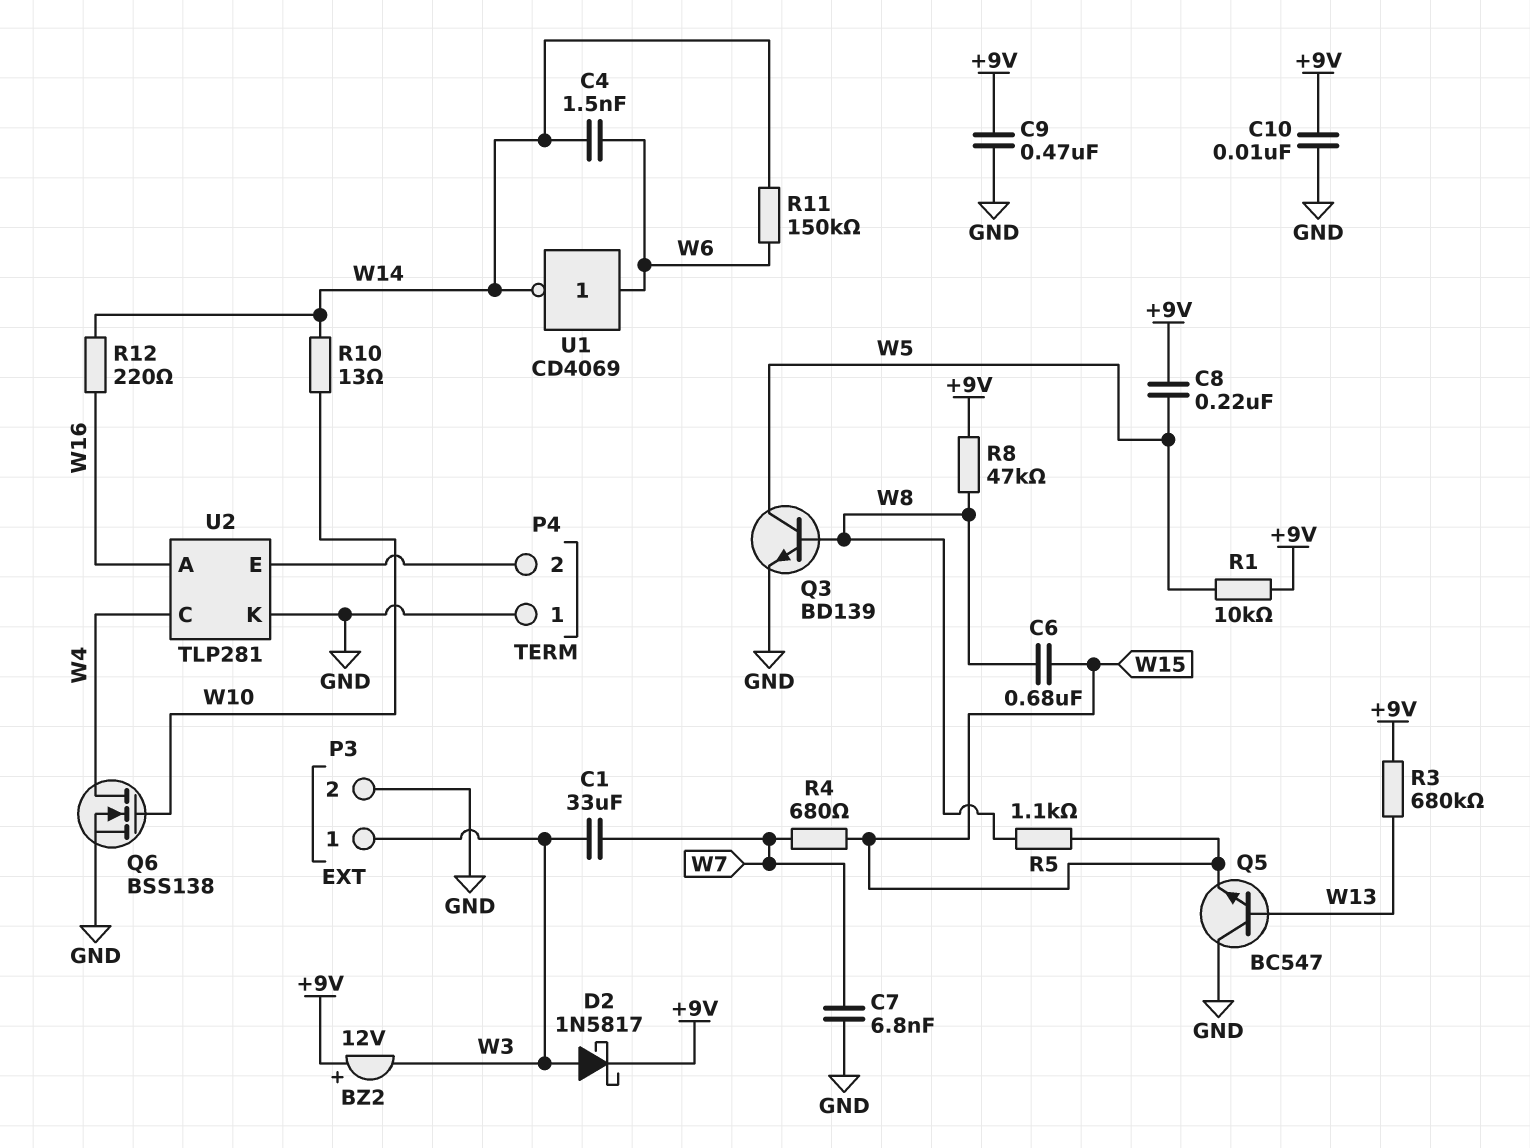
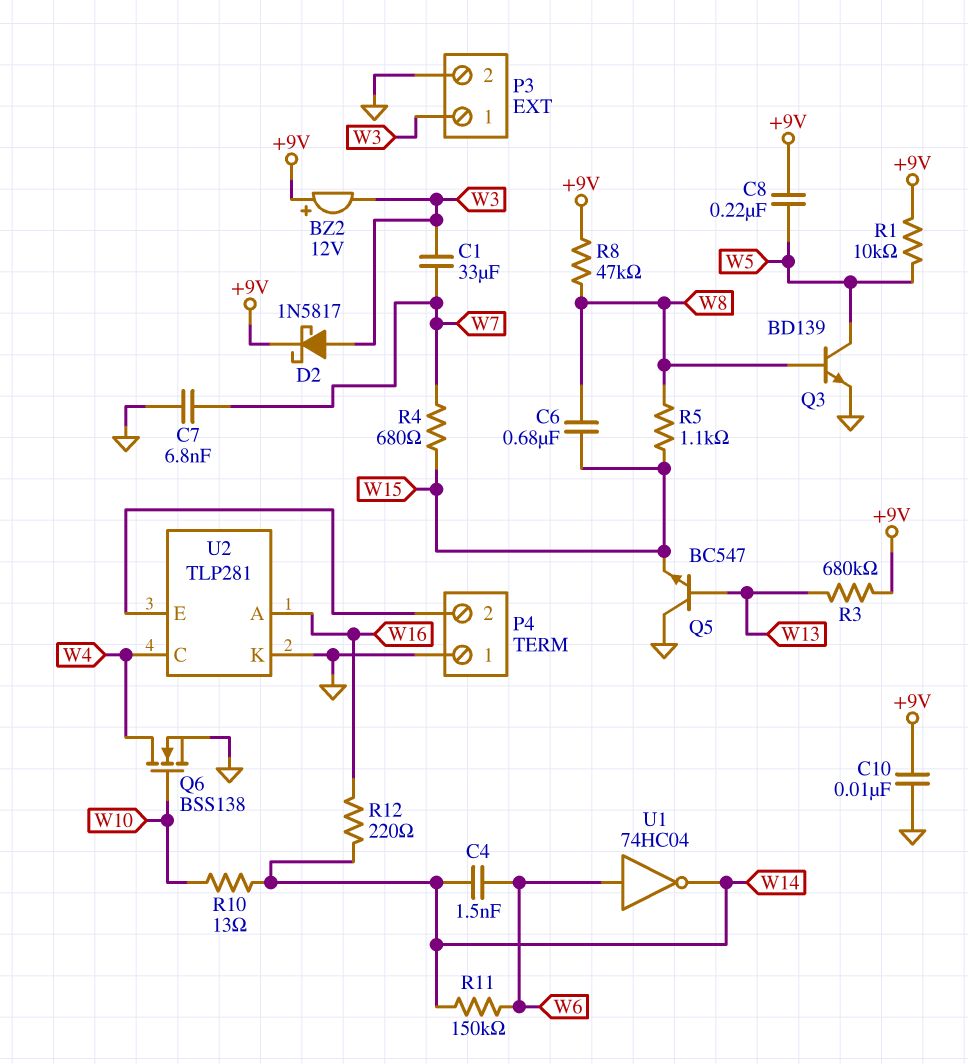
C9: 470nF (+9V, GND) -> none
U1: NOT CD4069 (in W6, out W14) -> NOT 74HC04 (in W6, out W14)

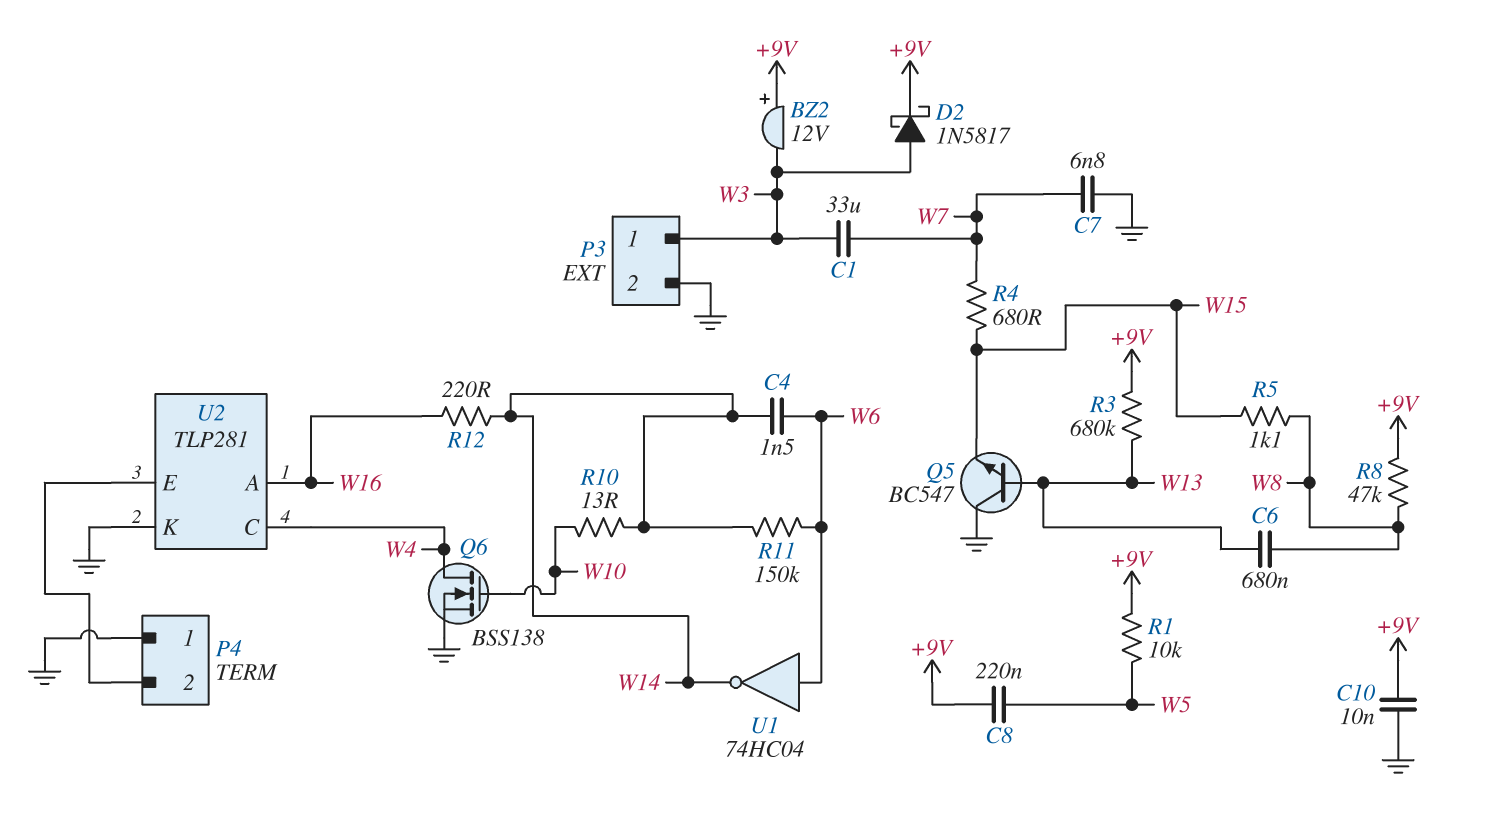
C6: 680nF (W8, W15) -> 680nF (W8, W13)
Q3: NPN BD139 (B W8, C W5, E GND) -> none

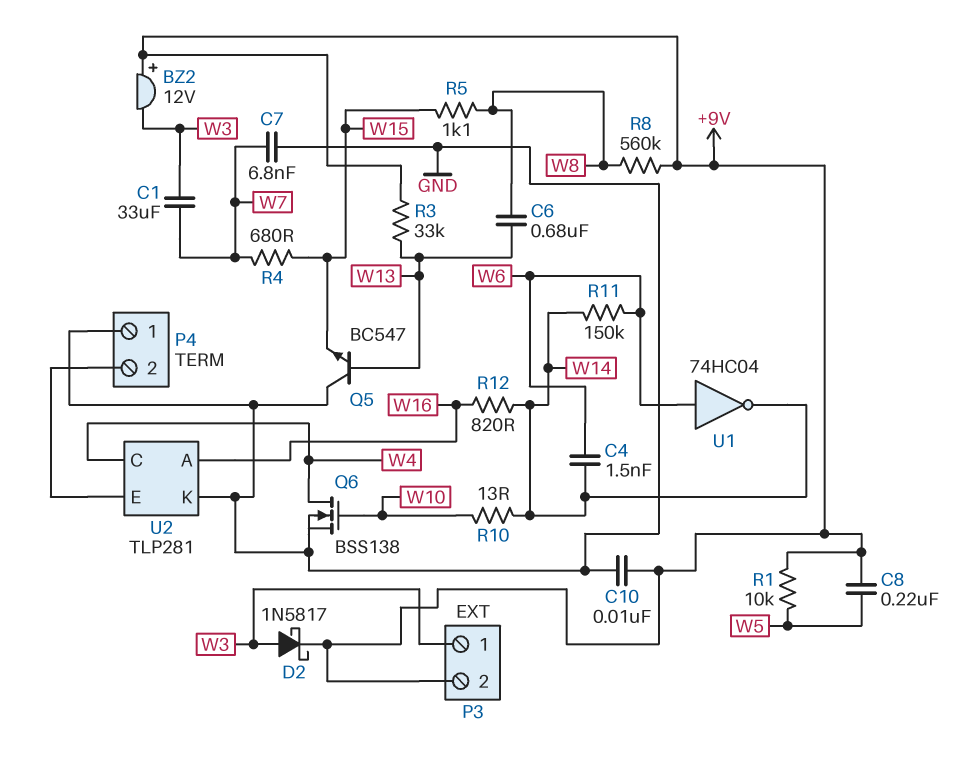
P3 pin 2: GND -> +9V
R3: 680k (+9V, W13) -> 33k (+9V, W13)
R8: 47k (+9V, W8) -> 560k (+9V, W8)
R12: 220 (W14, W16) -> 820 (W14, W16)

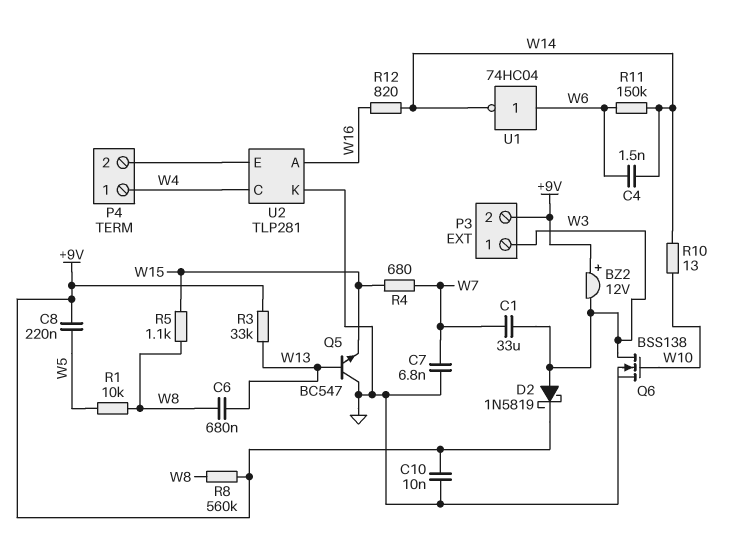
D2: schottky 1N5817 (A W3, K +9V) -> schottky 1N5819 (A W3, K +9V)
P4 pin 1: GND -> W4
Q6: NMOS BSS138 (G W10, D W4, S GND) -> NMOS BSS138 (G W10, D W3, S GND)
R1: 10k (+9V, W5) -> 10k (W5, W8)

